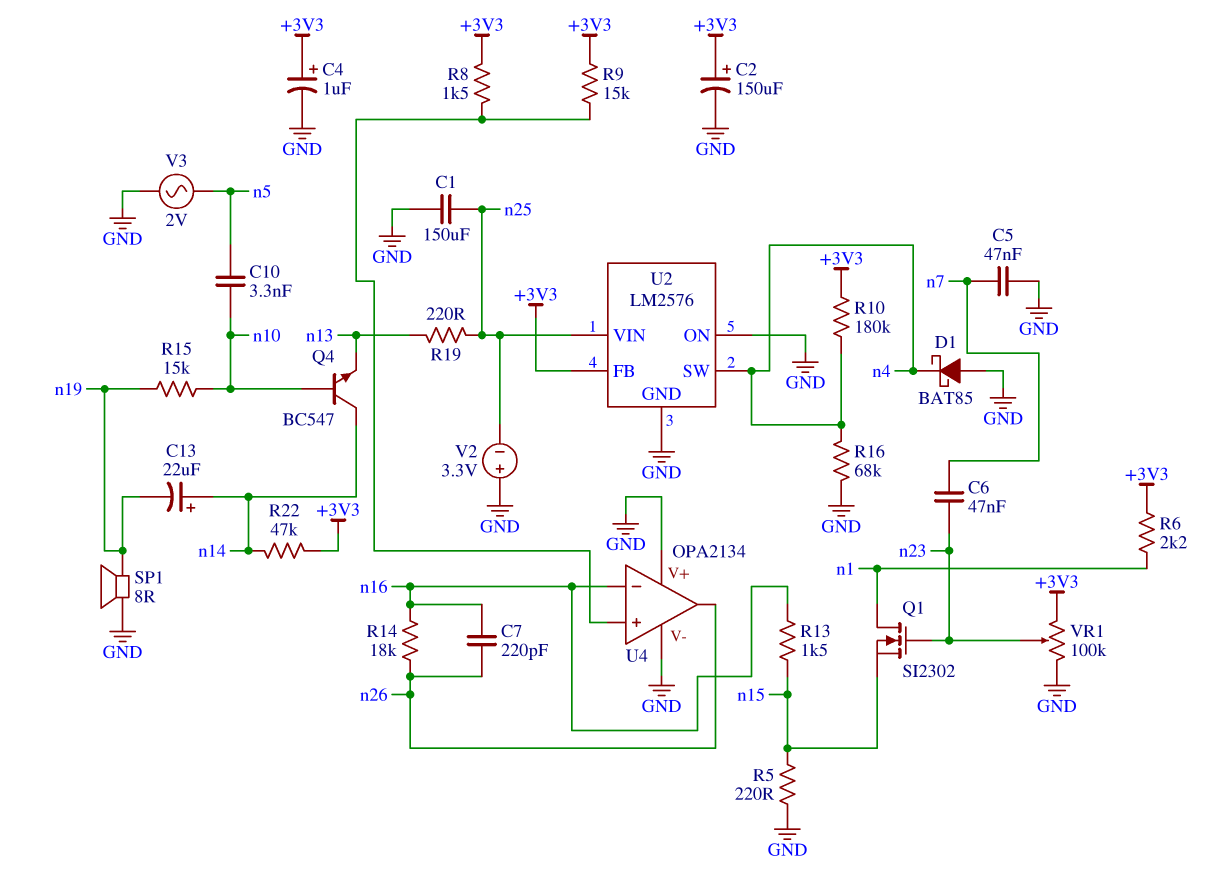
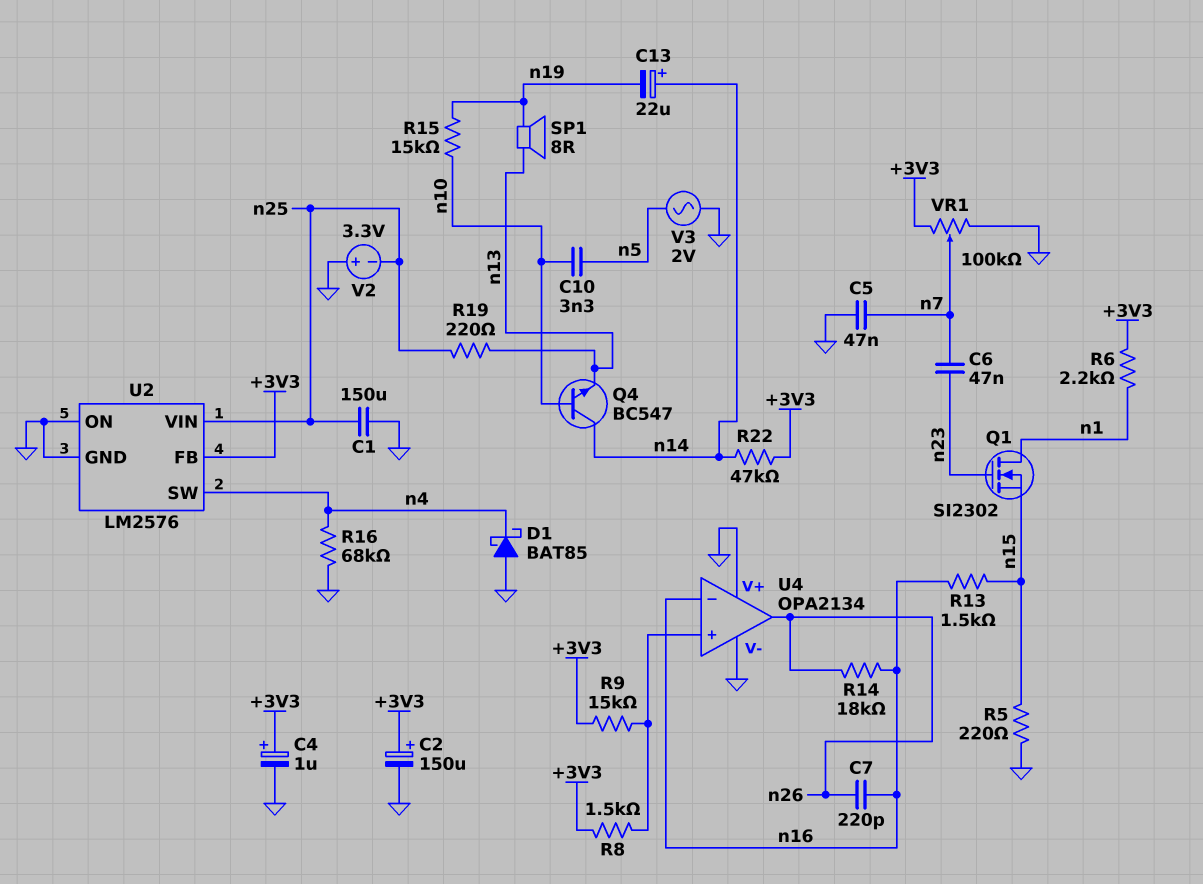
R10: 180k (+3V3, n4) -> none
SP1: speaker 8R (GND, n19) -> speaker 8R (n13, n19)
VR1: 100k (+3V3, GND, wiper n23) -> 100k (+3V3, GND, wiper n7)

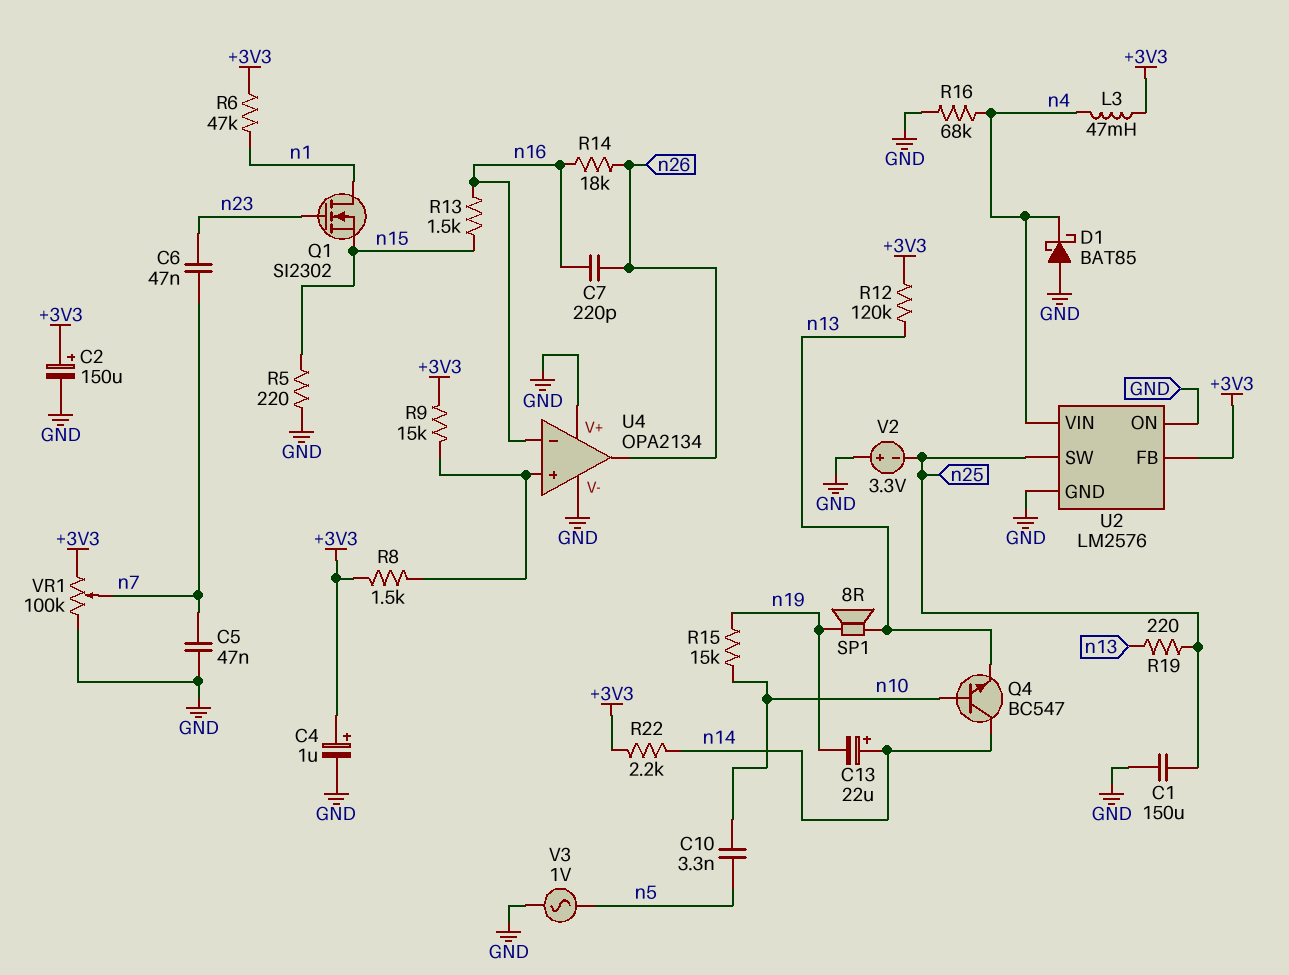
L3: none -> 47mH (+3V3, n4)
R6: 2.2k (+3V3, n1) -> 47k (+3V3, n1)
R12: none -> 120k (+3V3, n13)
R22: 47k (+3V3, n14) -> 2.2k (+3V3, n14)
U2 pin SW: n4 -> n25
U2 pin VIN: n25 -> n4
V3: AC 2V (GND, n5) -> AC 1V (GND, n5)

